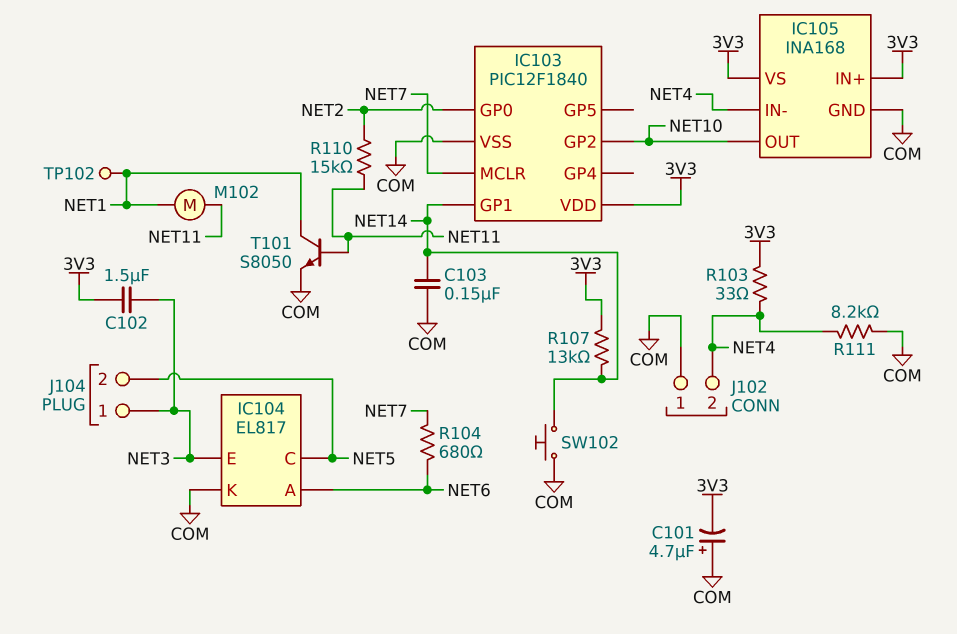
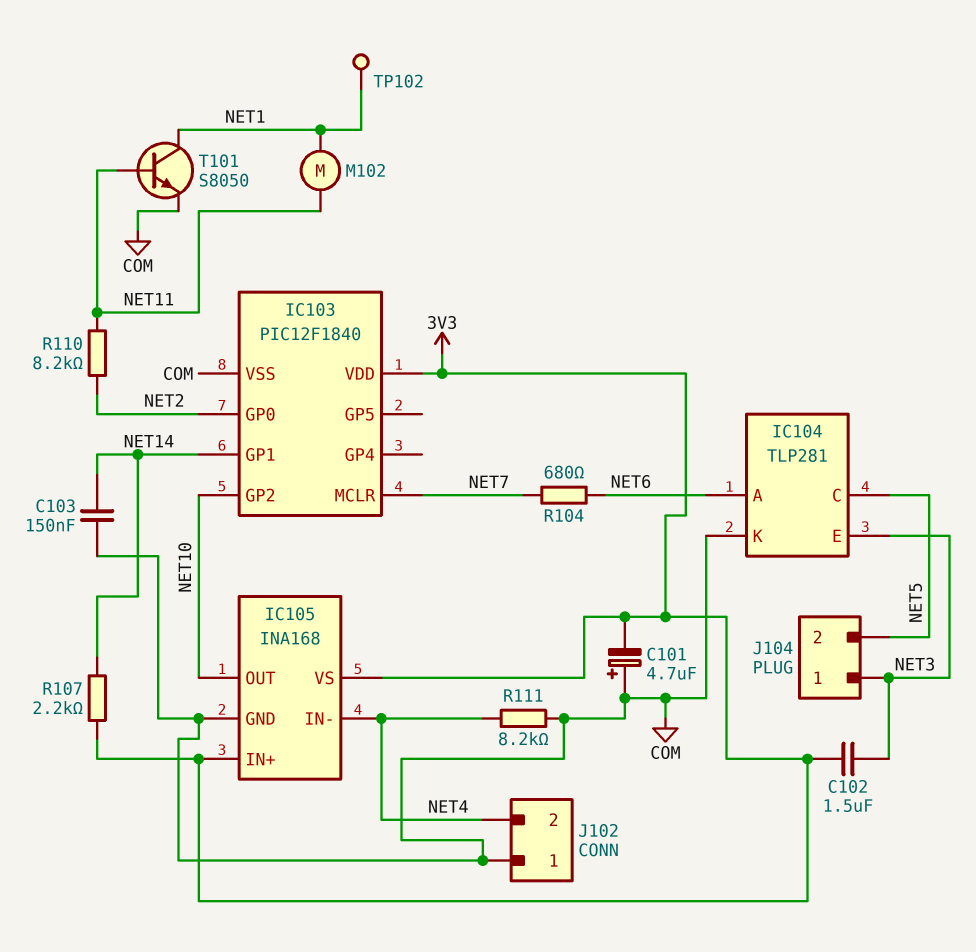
IC104: EL817 -> TLP281
R103: 33 (3V3, NET4) -> none
R107: 13k (3V3, NET14) -> 2.2k (3V3, NET14)
R110: 15k (NET2, NET11) -> 8.2k (NET2, NET11)
SW102: button (COM, NET14) -> none

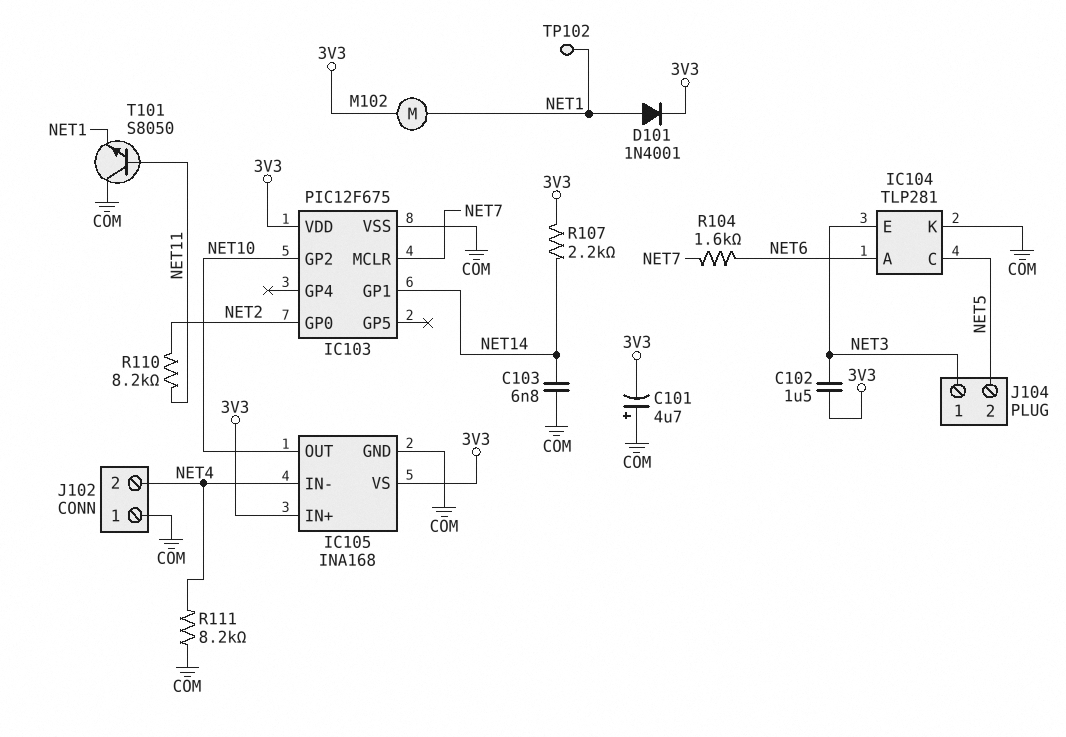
C103: 150nF (COM, NET14) -> 6.8nF (COM, NET14)
D101: none -> diode 1N4001 (A NET1, K 3V3)
IC103: PIC12F1840 -> PIC12F675
M102: motor (NET1, NET11) -> motor (3V3, NET1)
R104: 680 (NET6, NET7) -> 1.6k (NET6, NET7)
T101: NPN S8050 (B NET11, C NET1, E COM) -> NPN S8050 (B NET11, C COM, E NET1)

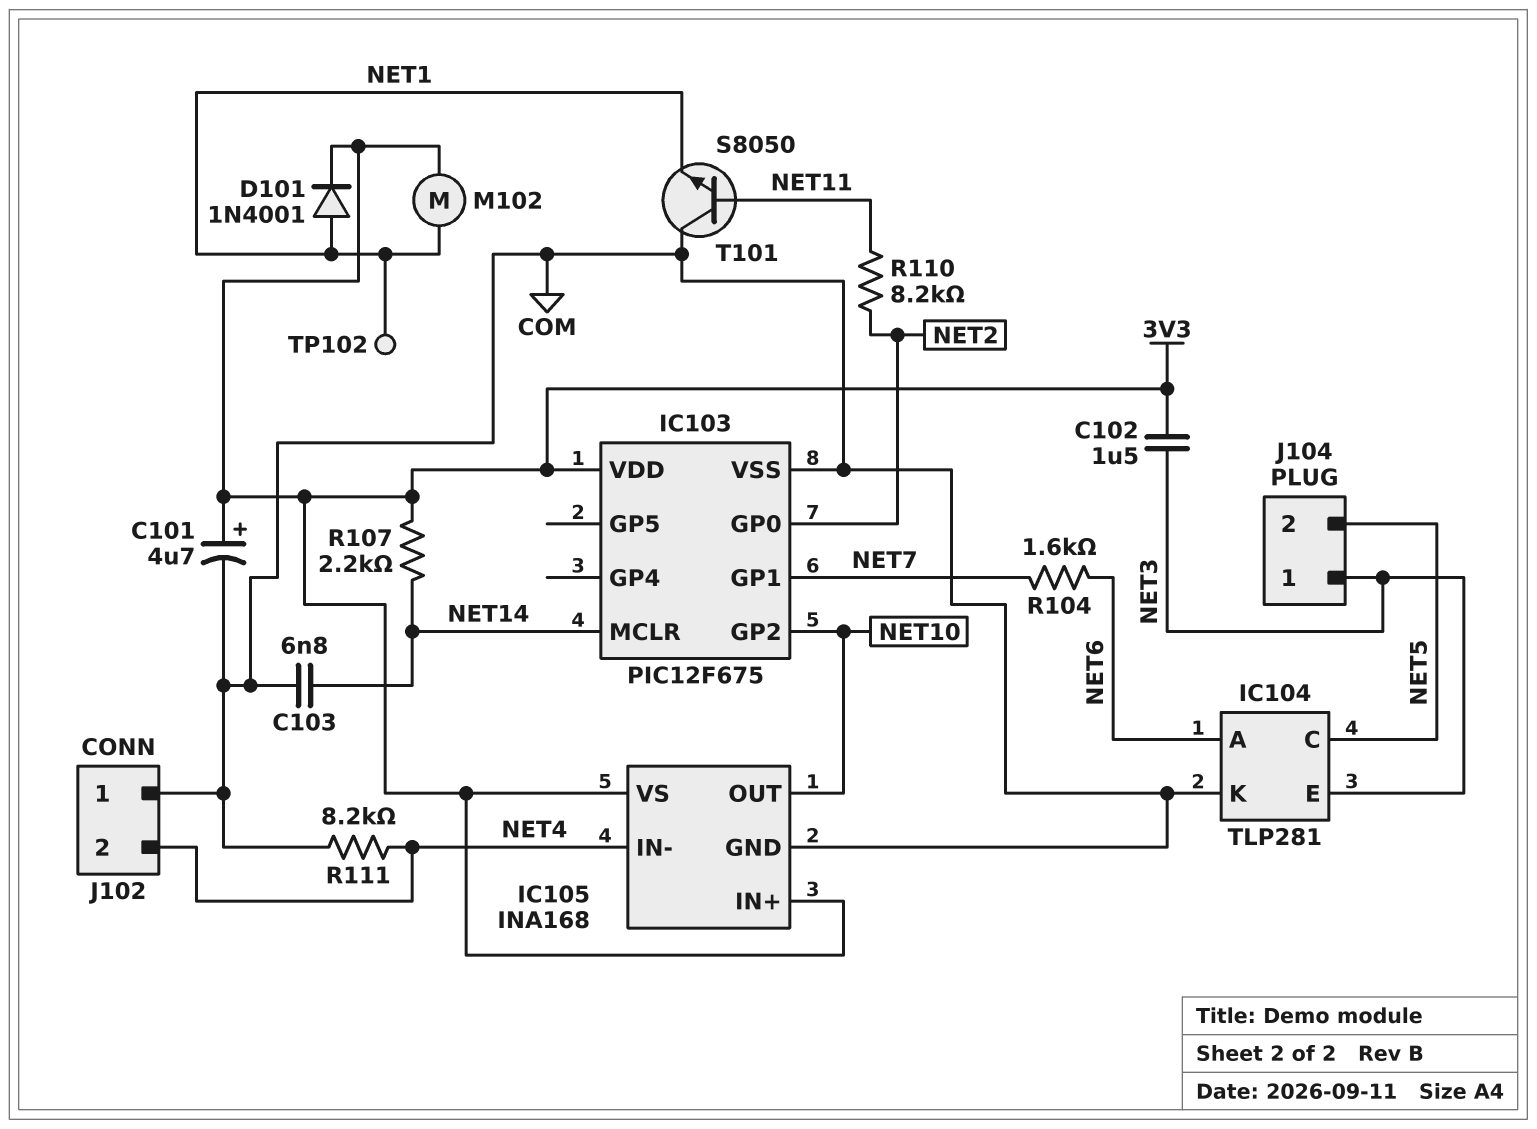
C101: 4.7uF (plus COM, minus 3V3) -> 4.7uF (plus 3V3, minus COM)
IC103 pin GP1: NET14 -> NET7
IC103 pin MCLR: NET7 -> NET14

